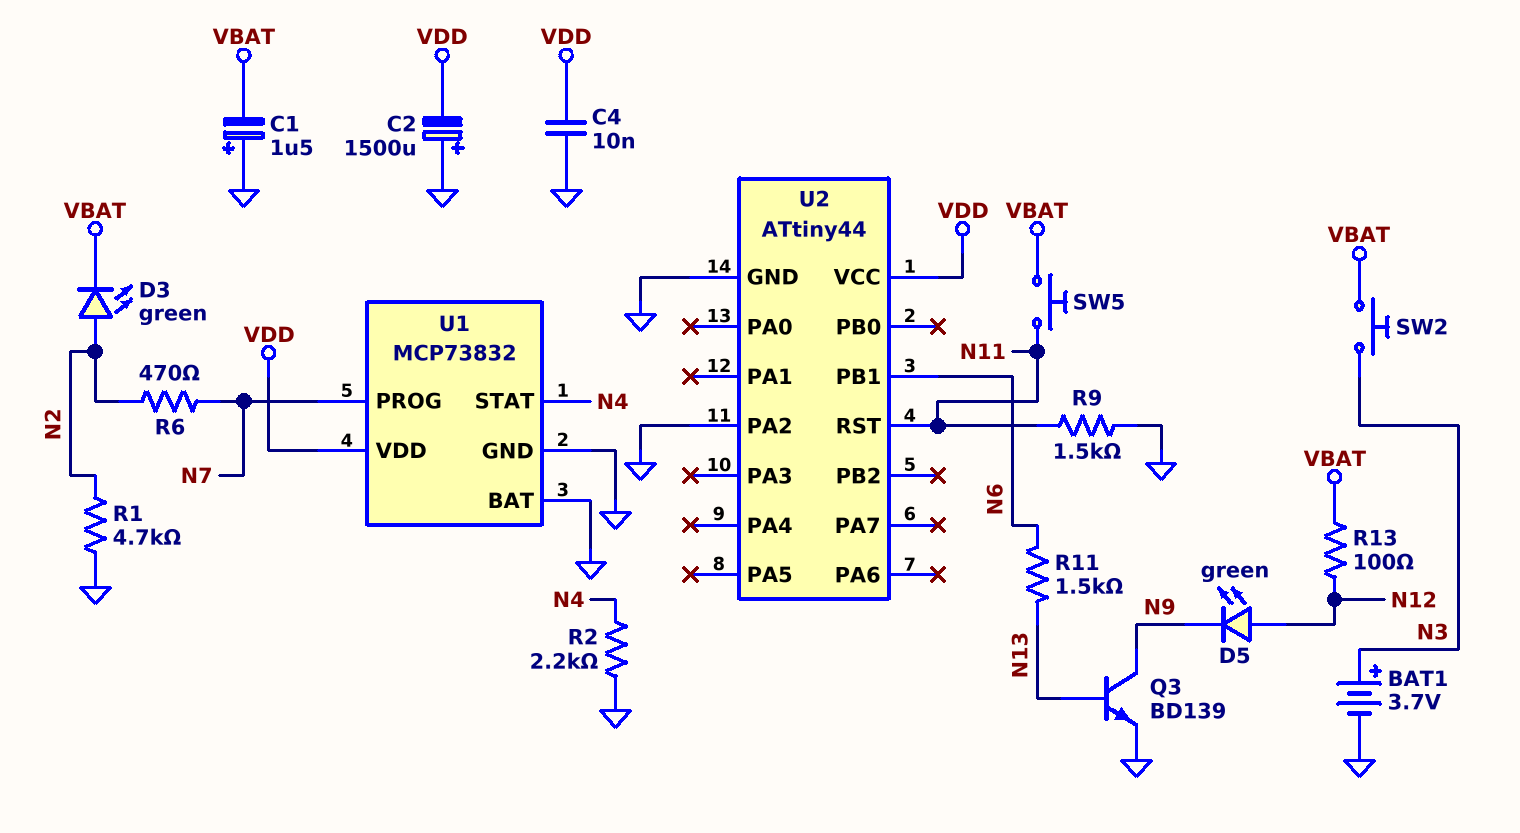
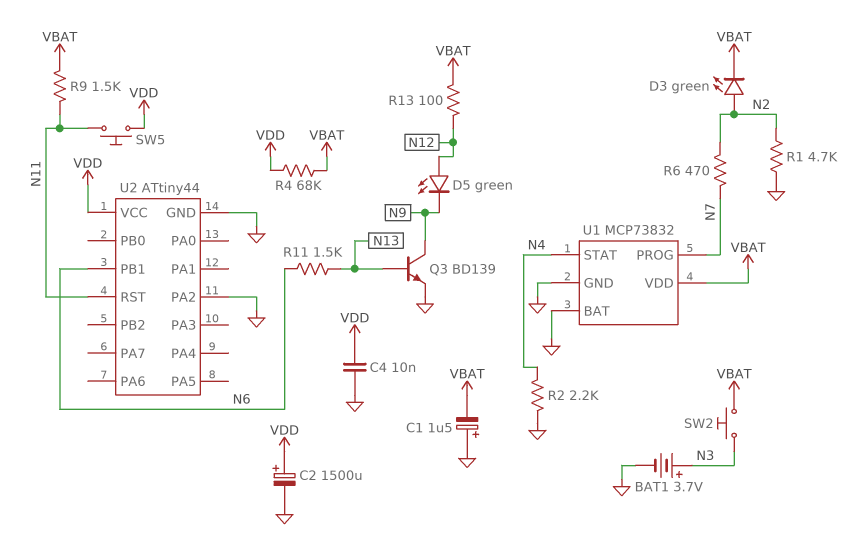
C2: 1500uF (plus GND, minus VDD) -> 1500uF (plus VDD, minus GND)
R4: none -> 68k (VBAT, VDD)
R9: 1.5k (GND, N11) -> 1.5k (N11, VBAT)
SW5: button (N11, VBAT) -> button (N11, VDD)
U1 pin VDD: VDD -> VBAT

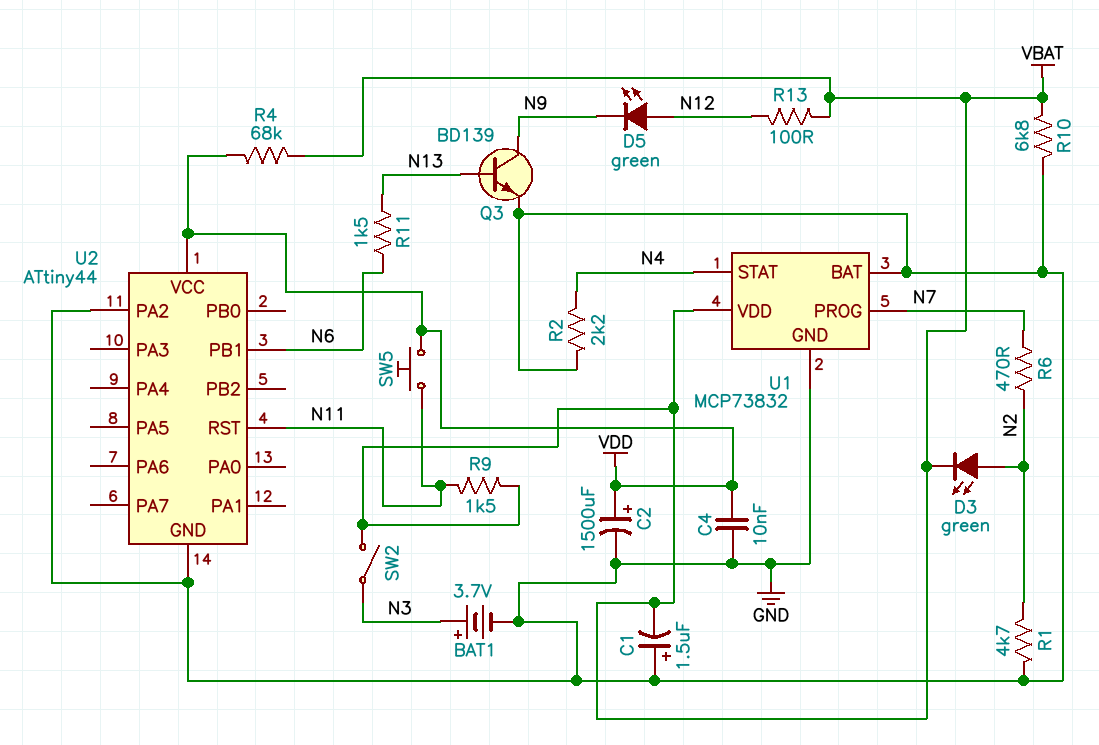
R10: none -> 6.8k (GND, VBAT)
SW2: button (N3, VBAT) -> switch (N3, VBAT)

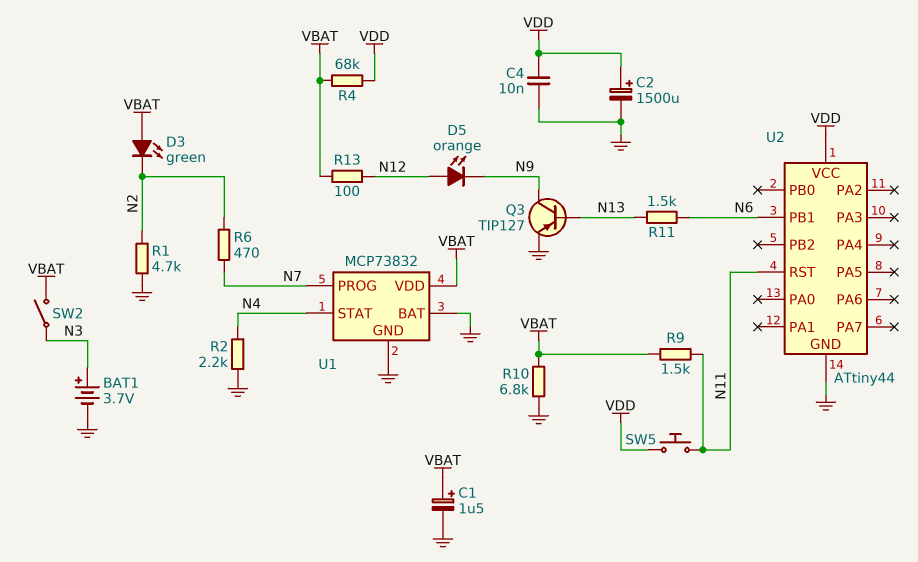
C1: 1.5uF (plus GND, minus VBAT) -> 1.5uF (plus VBAT, minus GND)
D3: LED green (A N2, K VBAT) -> LED green (A VBAT, K N2)
D5: LED green (A N12, K N9) -> LED orange (A N12, K N9)
Q3: NPN BD139 (B N13, C N9, E GND) -> PNP TIP127 (B N13, C N9, E GND)
U2 pin PA2: GND -> none

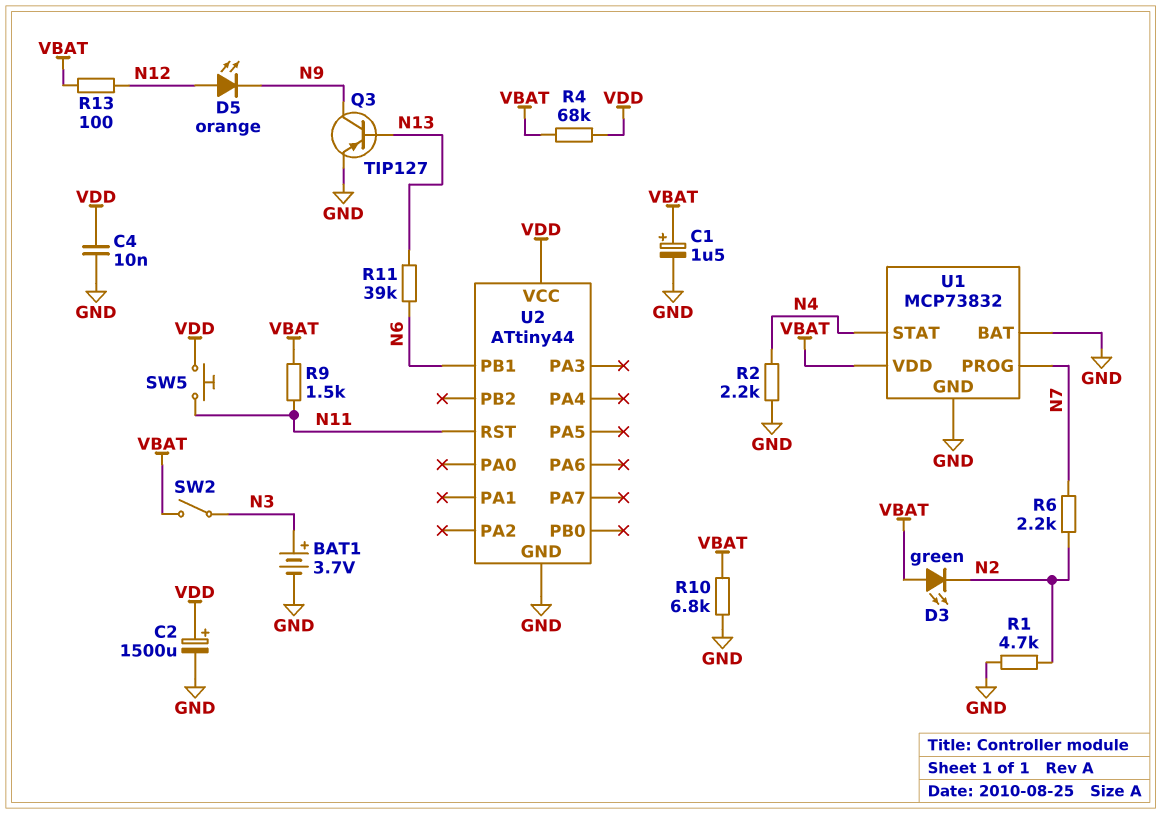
R6: 470 (N2, N7) -> 2.2k (N2, N7)
R11: 1.5k (N6, N13) -> 39k (N6, N13)

